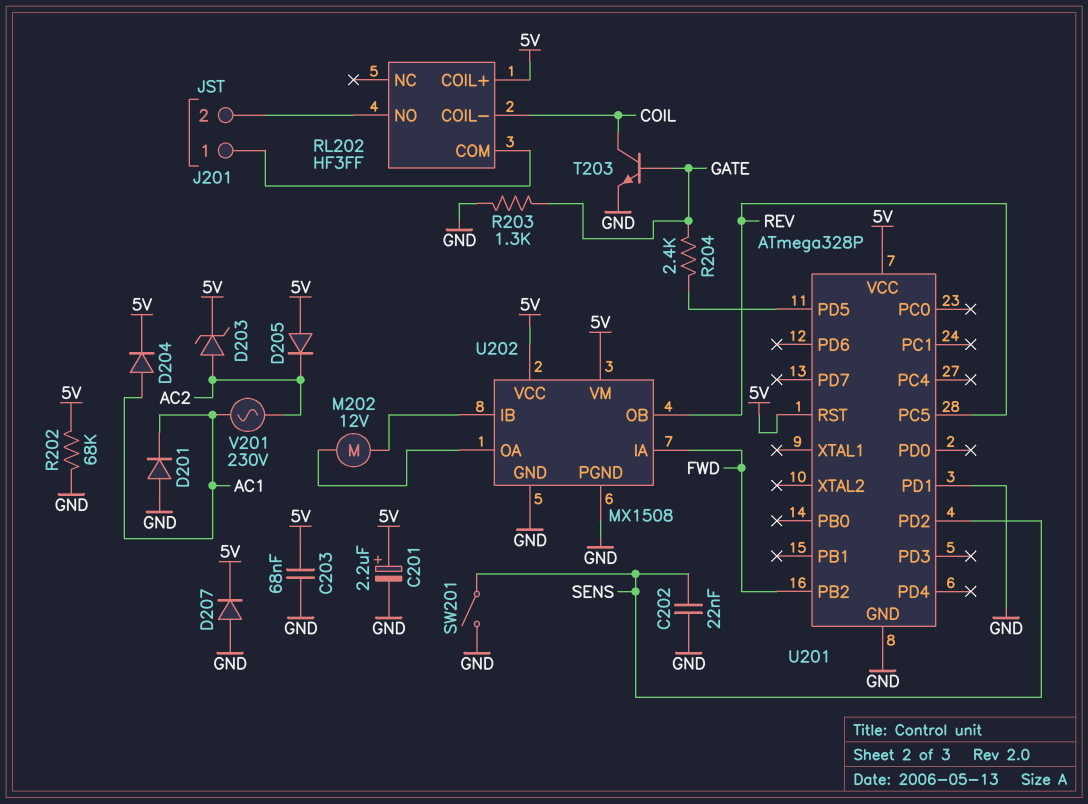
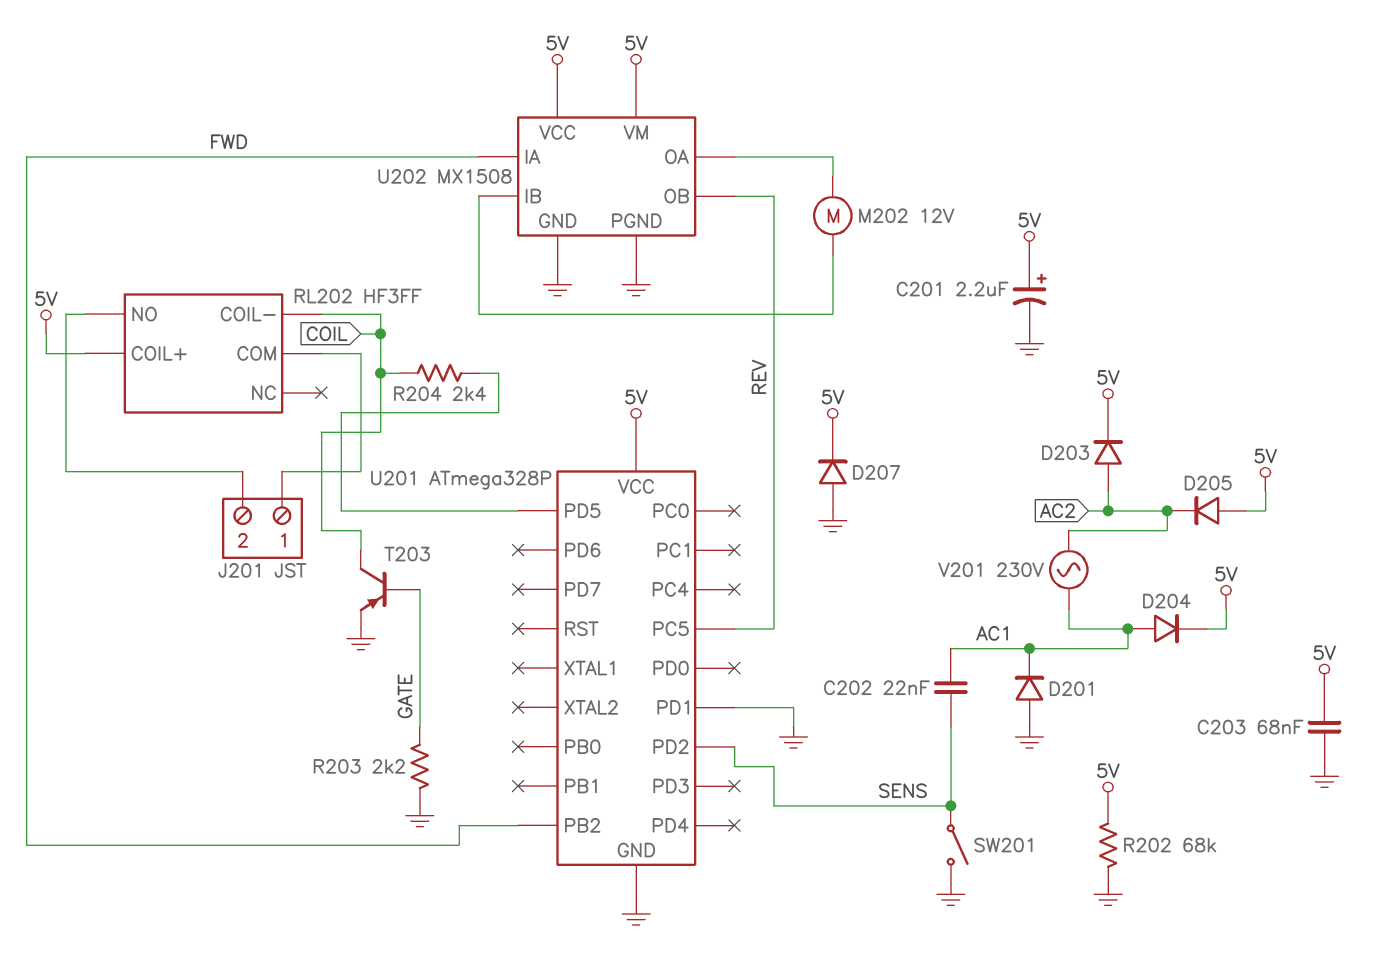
C202: 22nF (GND, SENS) -> 22nF (AC1, SENS)
D203: zener (A AC2, K 5V) -> diode (A AC2, K 5V)
R203: 1.3k (GATE, GND) -> 2.2k (GATE, GND)
R204: 2.4k (GATE, U201/PD5) -> 2.4k (COIL, U201/PD5)
T203: NPN (B GATE, C COIL, E GND) -> PNP (B GATE, C COIL, E GND)
U201 pin RST: 5V -> none

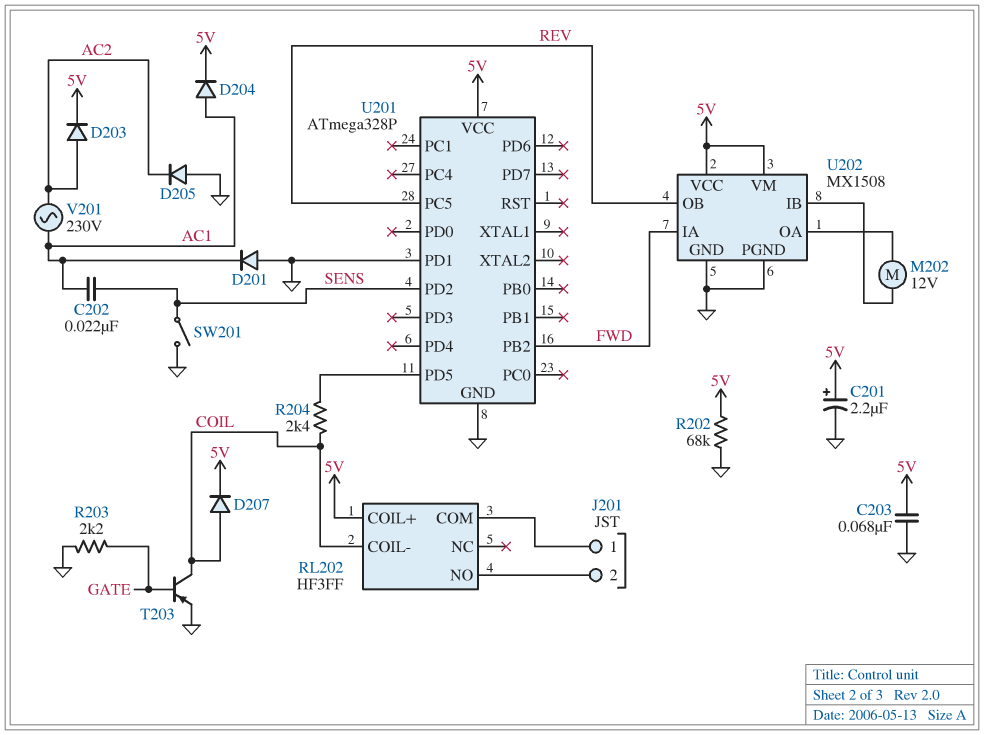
D205: diode (A 5V, K AC2) -> diode (A GND, K AC2)
D207: diode (A GND, K 5V) -> diode (A COIL, K 5V)

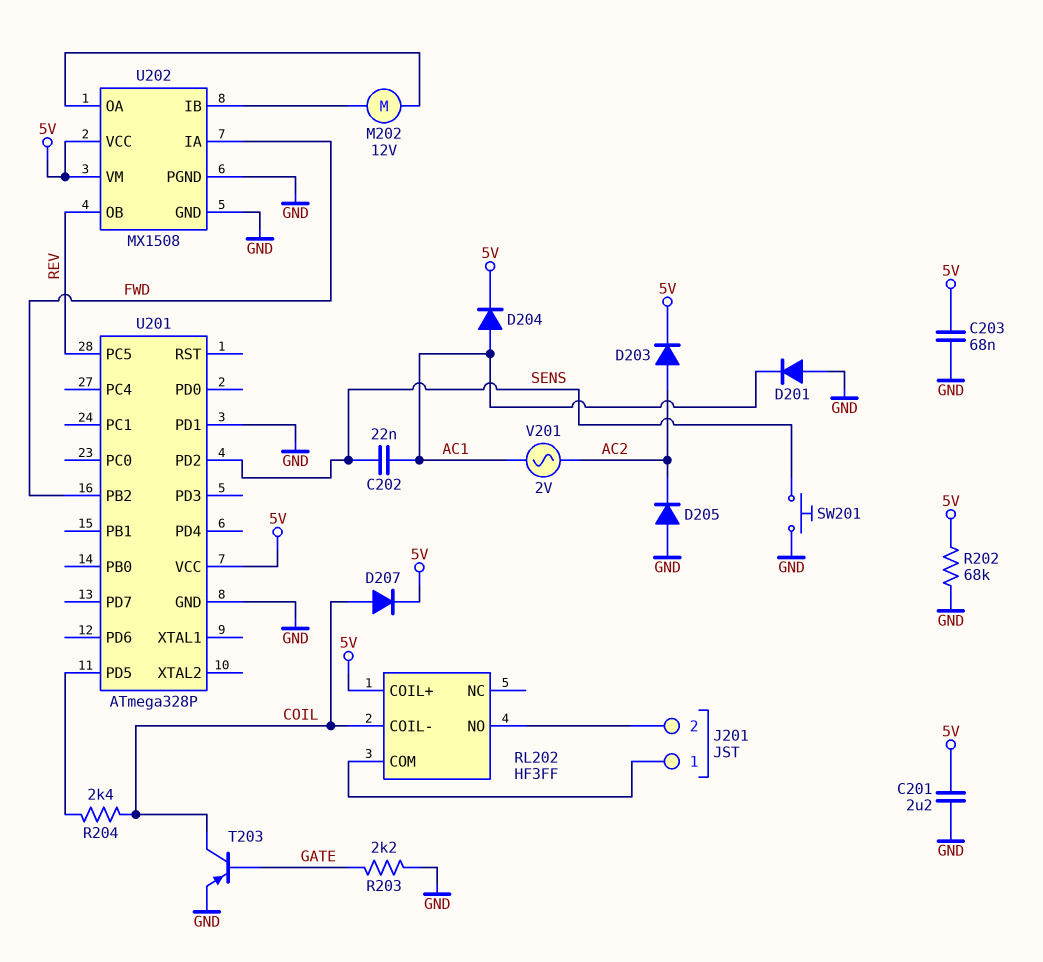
C201: 2.2uF (plus 5V, minus GND) -> 2.2uF (5V, GND)
SW201: switch (GND, SENS) -> button (GND, SENS)
V201: AC 230V (AC1, AC2) -> AC 2V (AC1, AC2)

